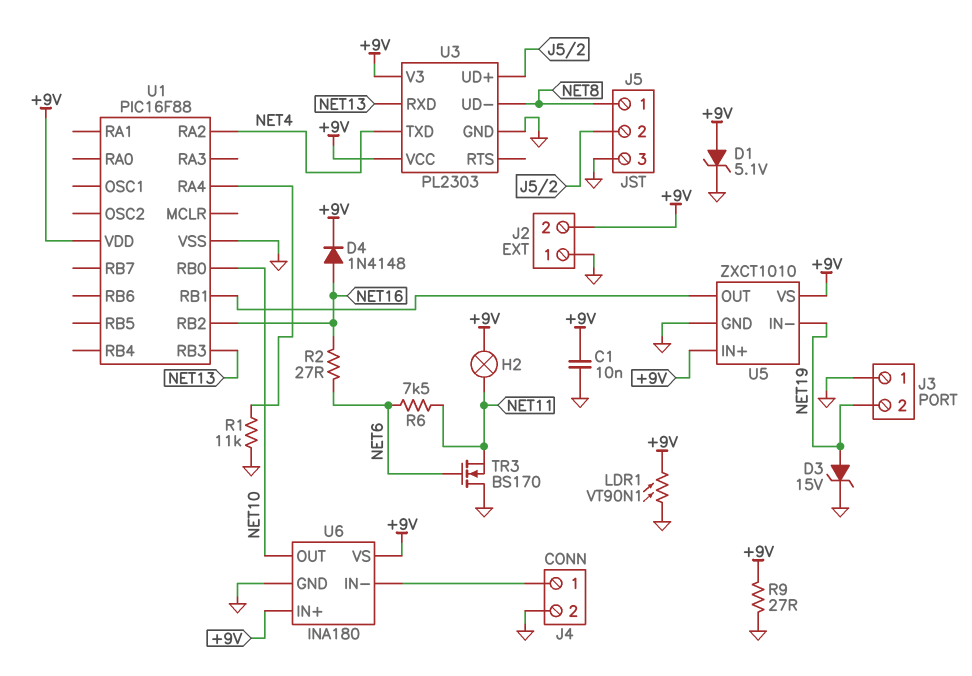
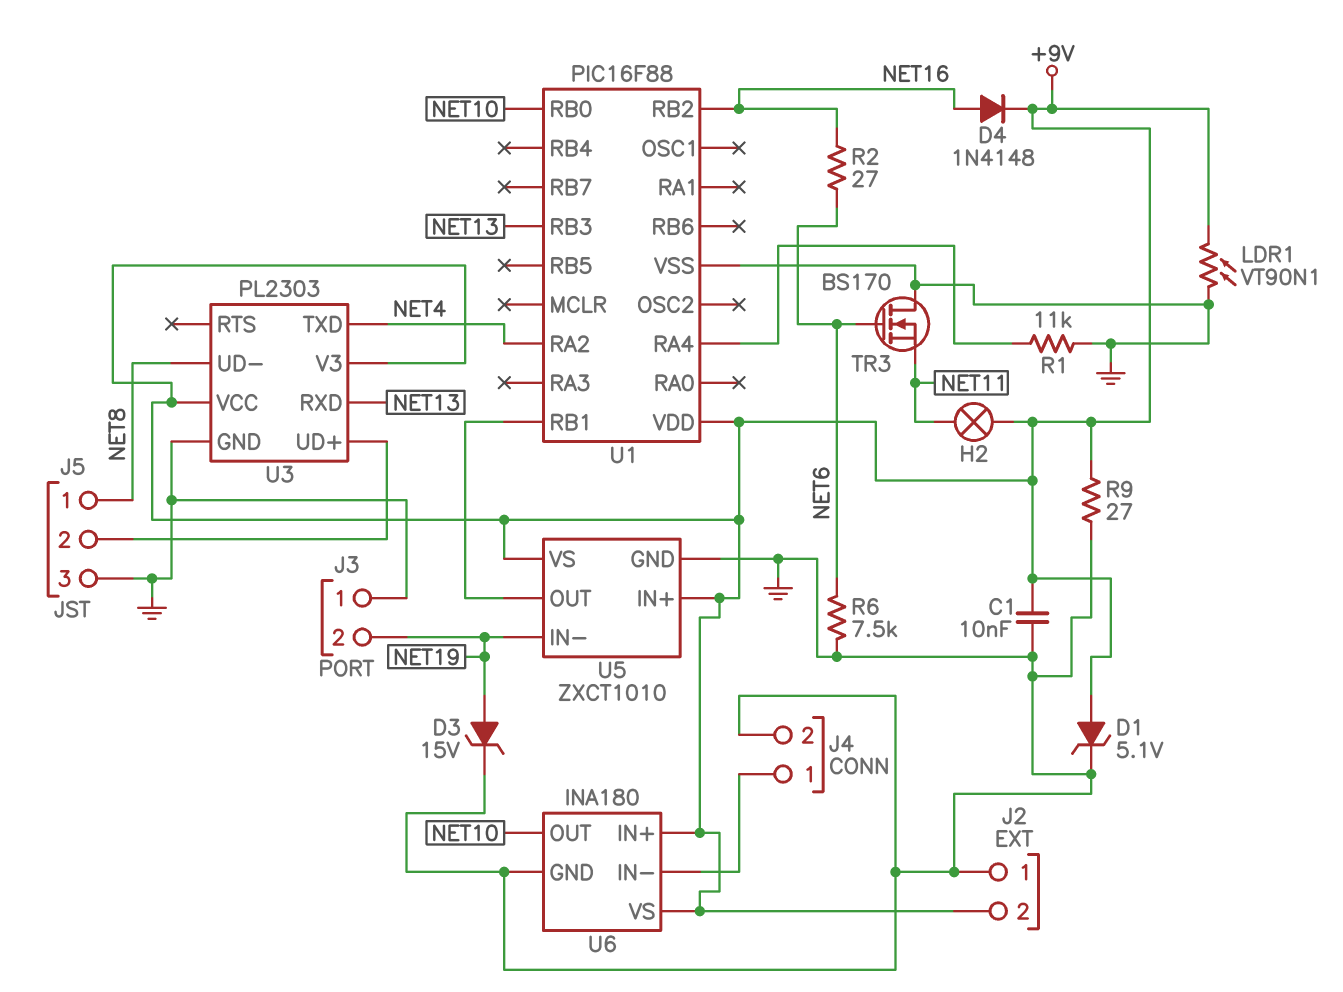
R6: 7.5k (NET6, NET11) -> 7.5k (GND, NET6)

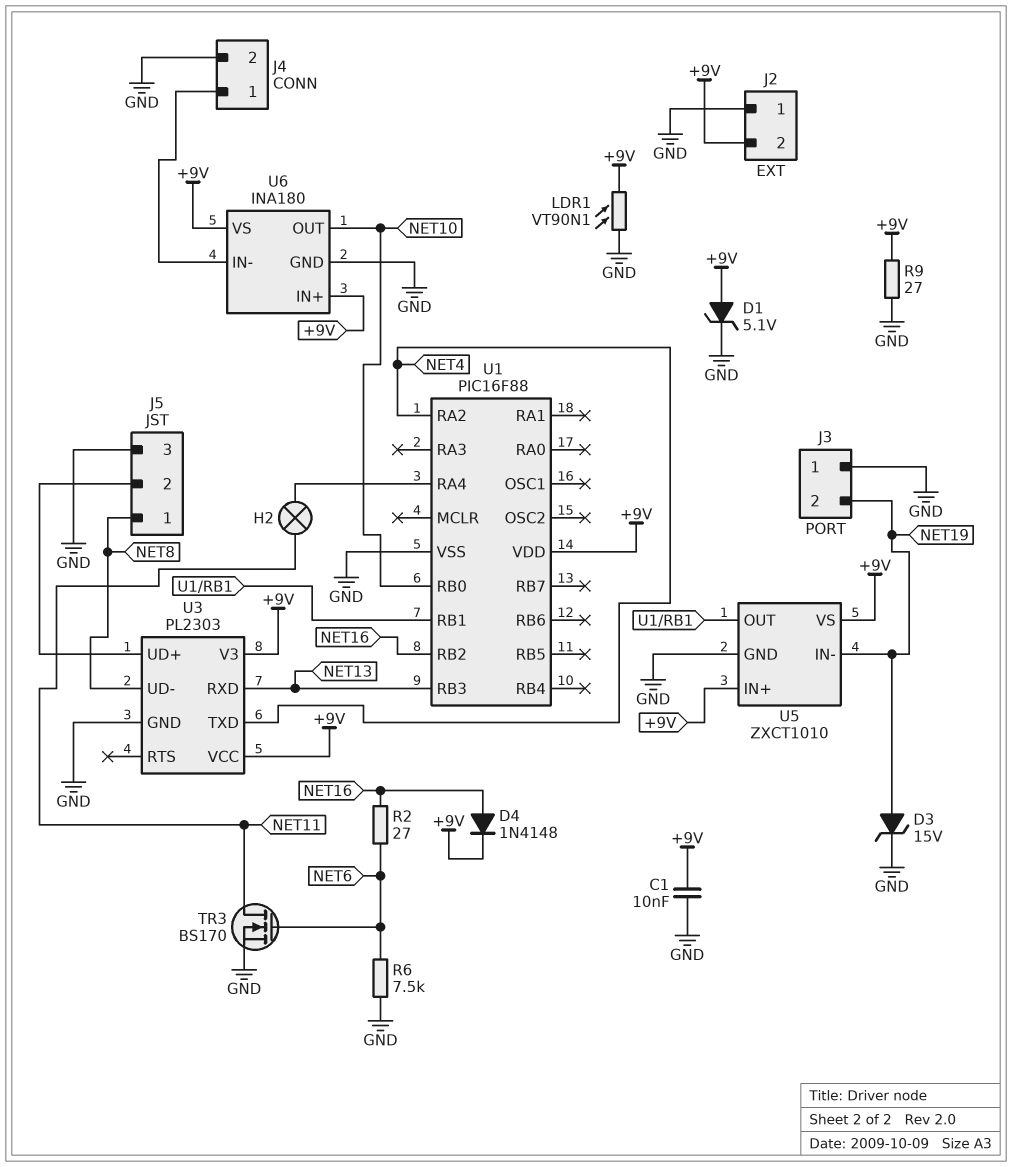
H2: lamp (+9V, NET11) -> lamp (NET11, U1/RA4)
R1: 11k (GND, U1/RA4) -> none
TR3: NMOS BS170 (G NET6, D GND, S NET11) -> NMOS BS170 (G NET6, D NET11, S GND)

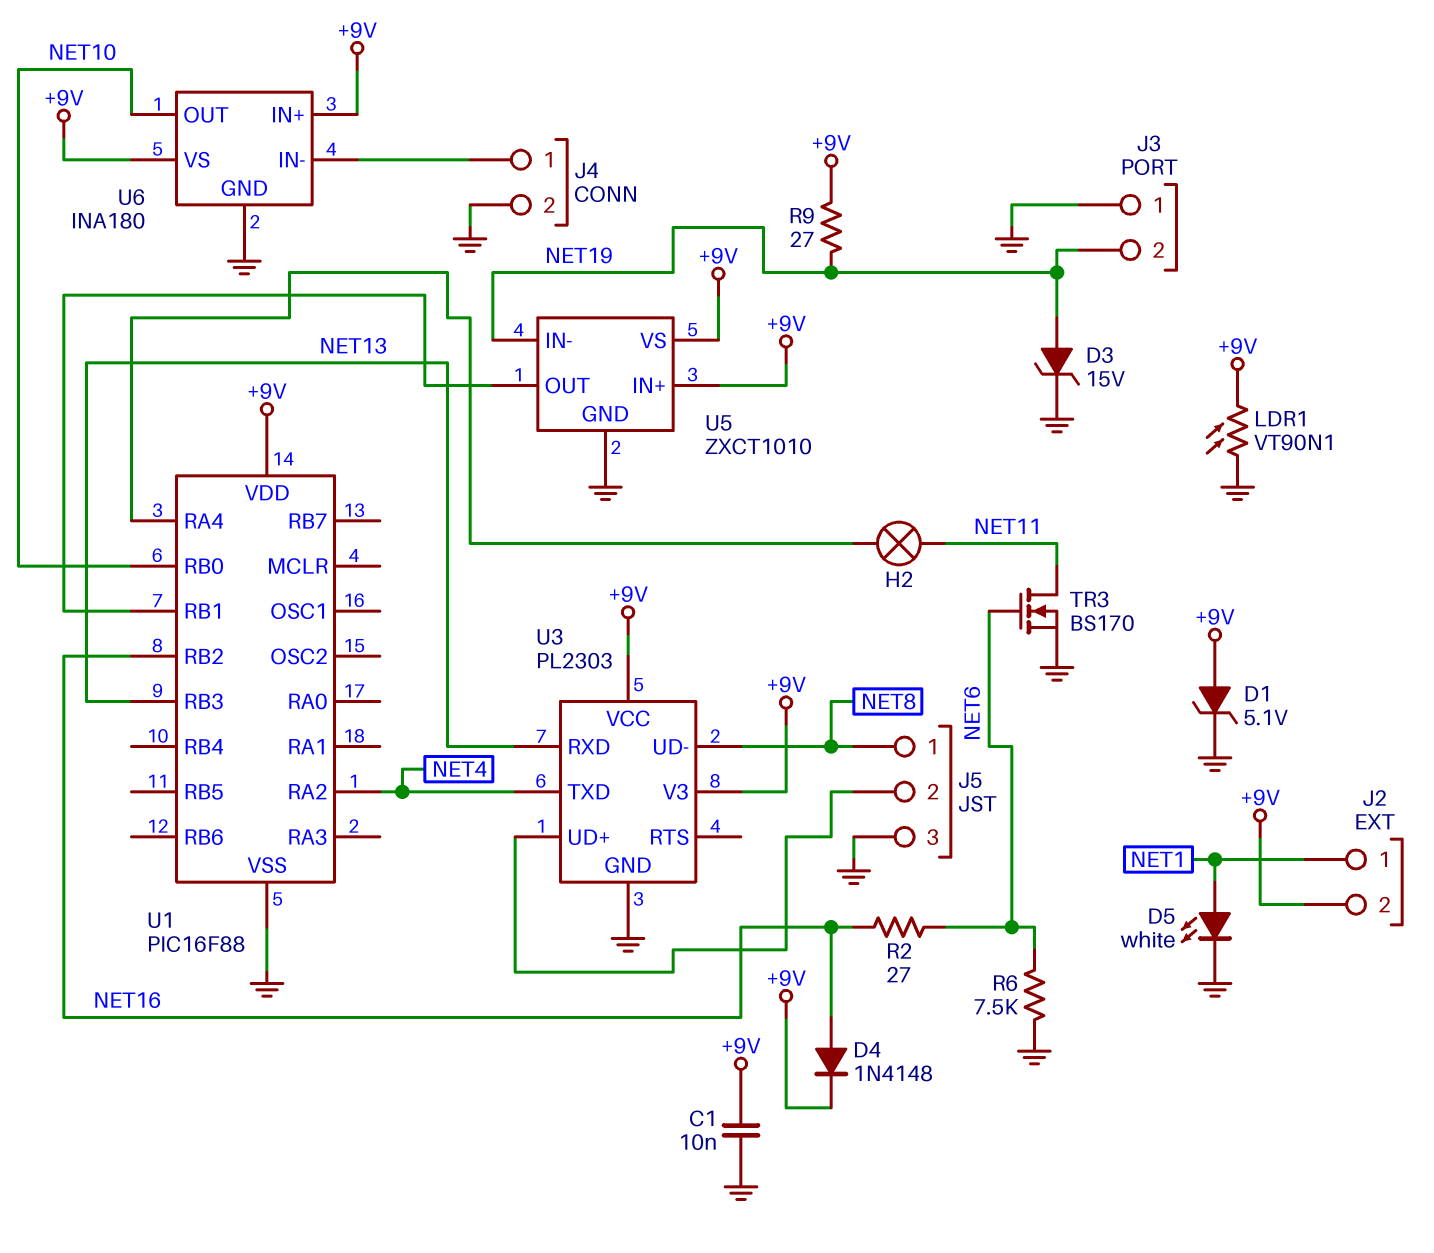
D5: none -> LED white (A NET1, K GND)
J2 pin 1: GND -> NET1
R9: 27 (+9V, GND) -> 27 (+9V, NET19)

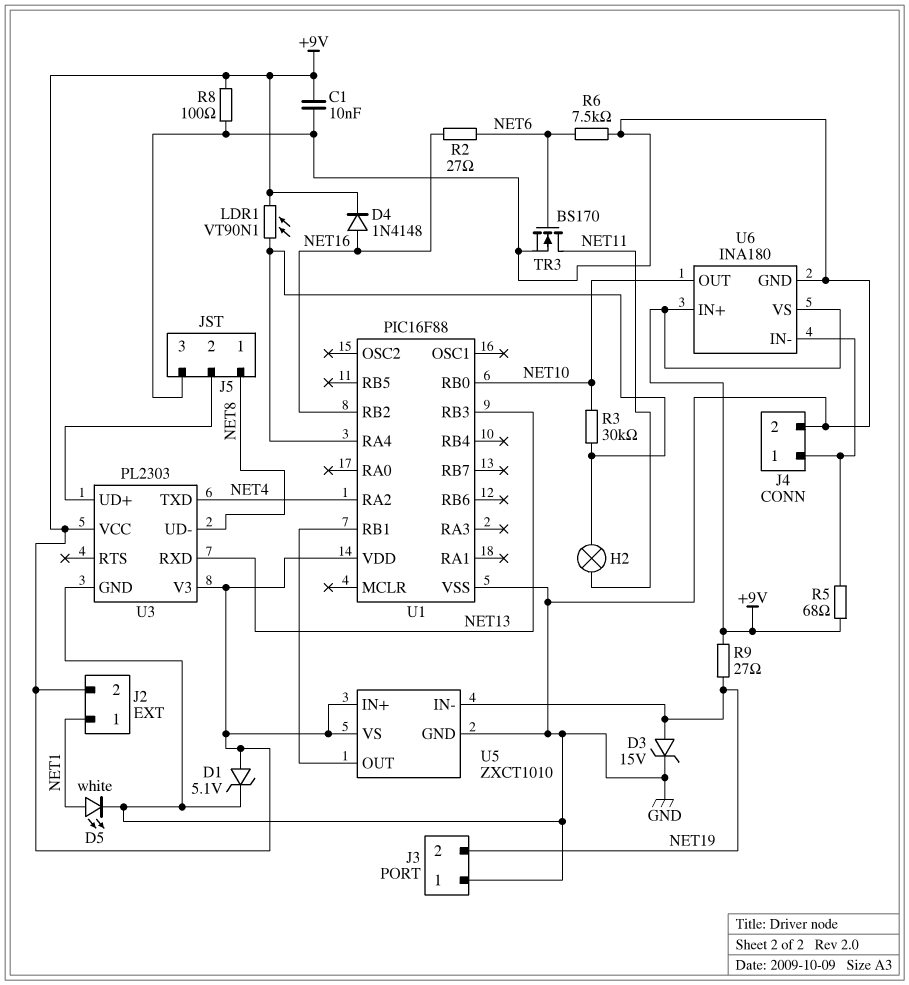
LDR1: VT90N1 (+9V, GND) -> VT90N1 (+9V, U1/RA4)
R3: none -> 30k (NET10, U1/RA4)
R5: none -> 68 (+9V, J4/1)
R8: none -> 100 (+9V, GND)

